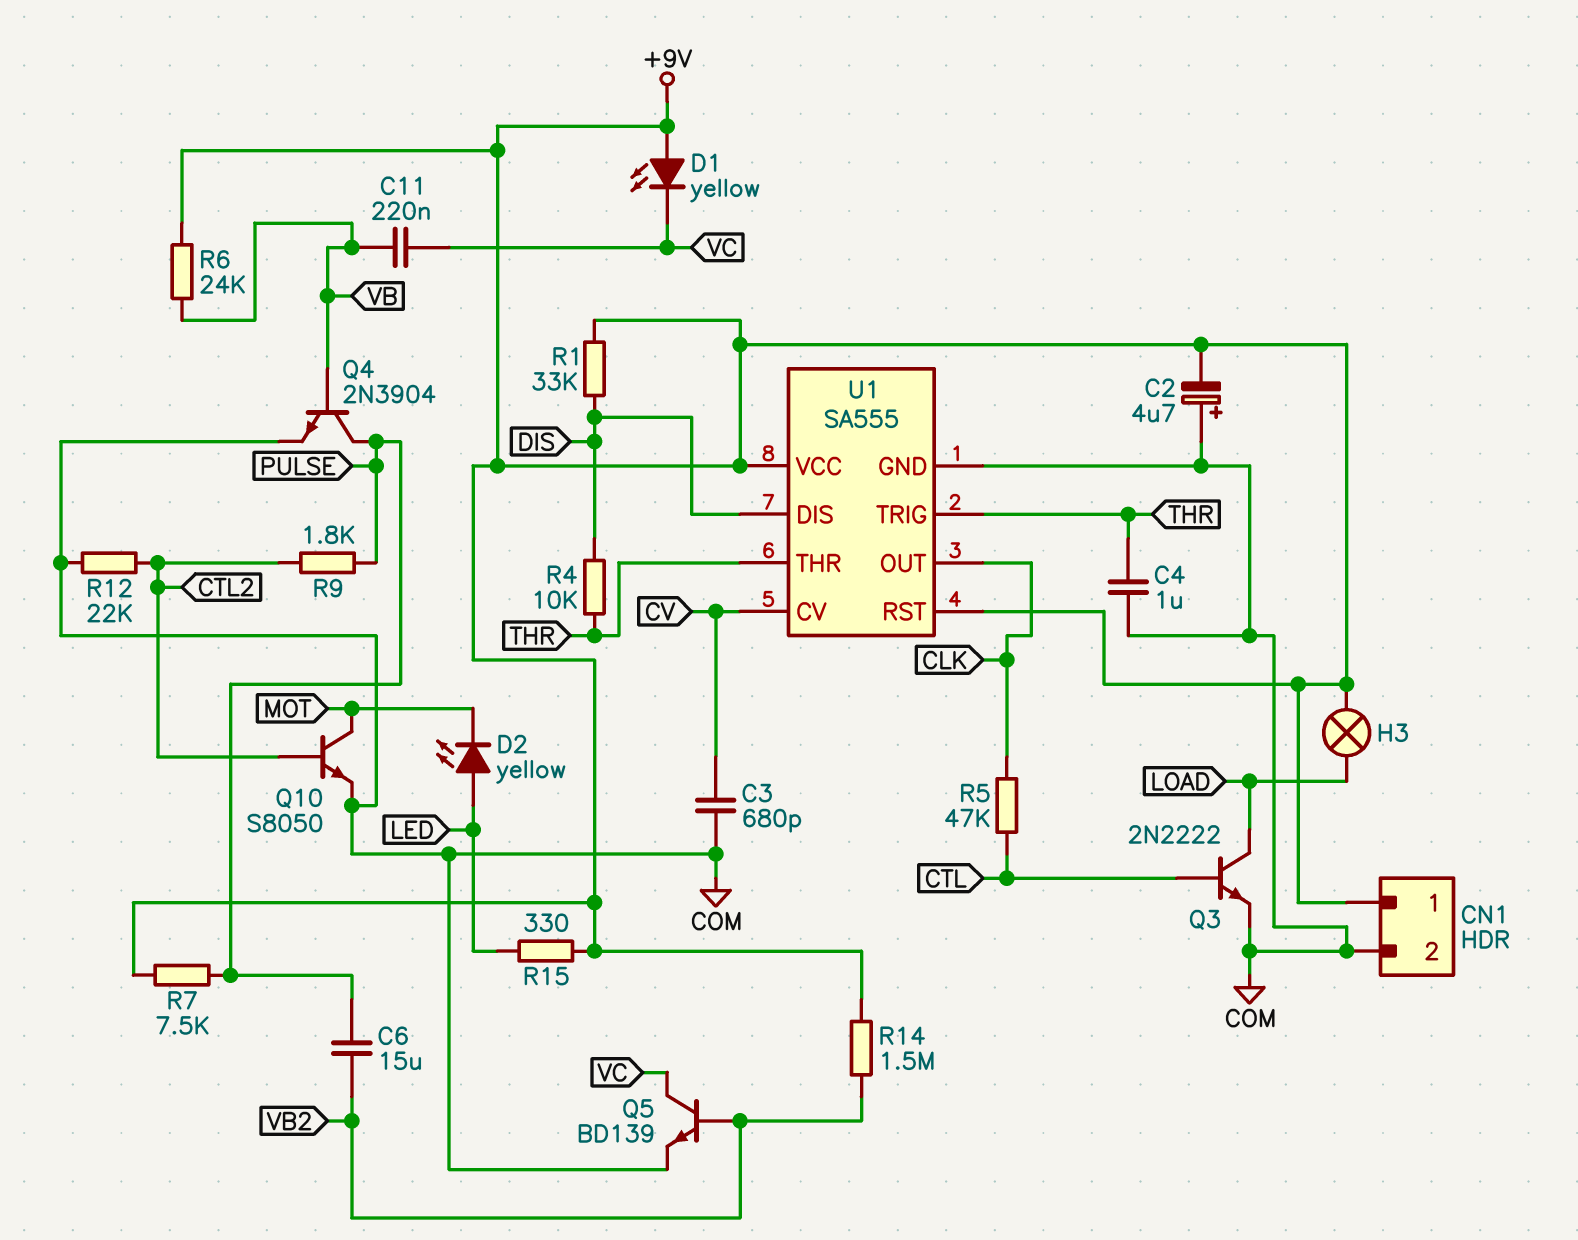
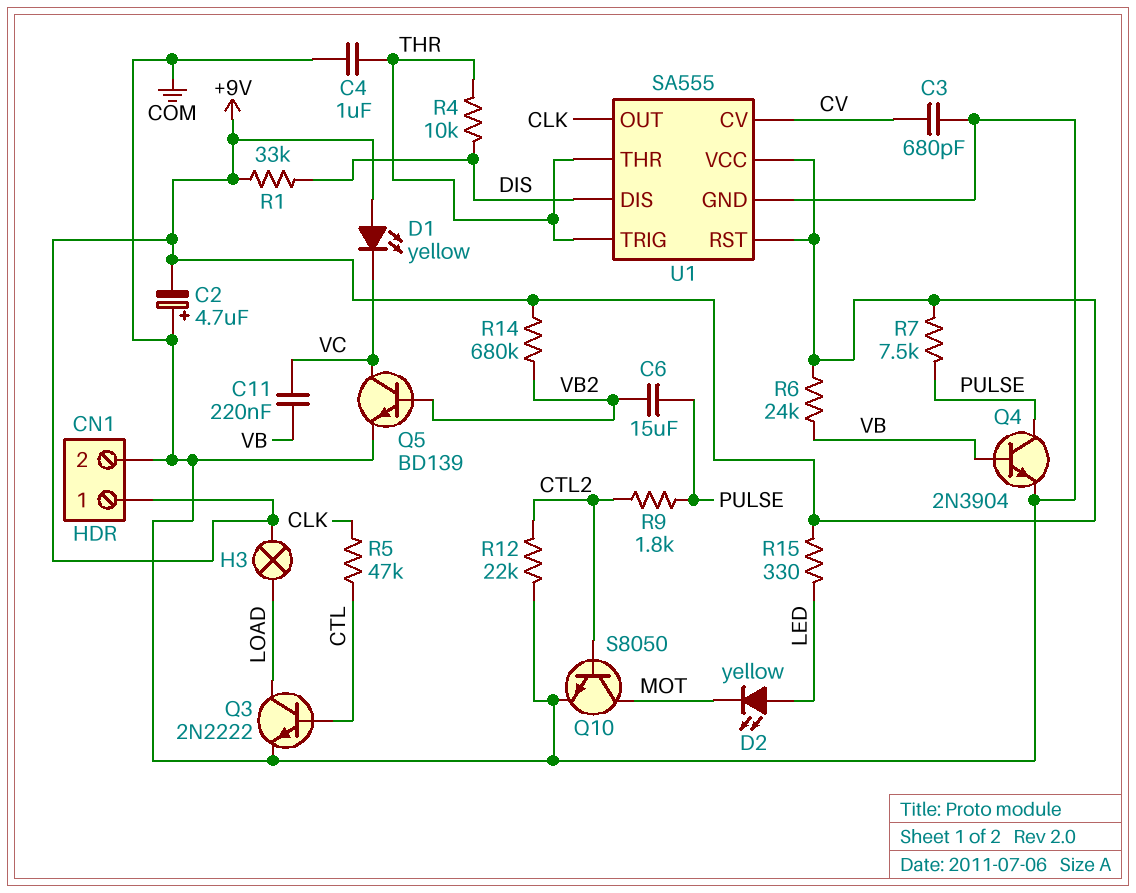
R14: 1.5M (+9V, VB2) -> 680k (+9V, VB2)

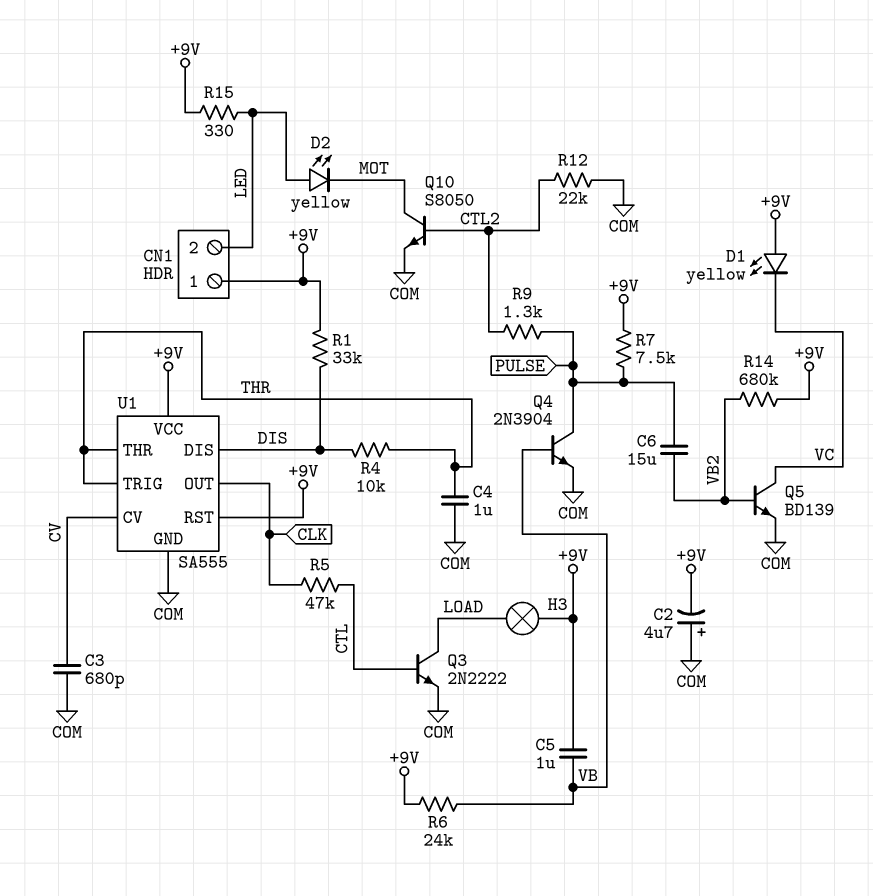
C5: none -> 1uF (+9V, VB)
C11: 220nF (VB, VC) -> none
CN1 pin 2: COM -> LED
R9: 1.8k (CTL2, PULSE) -> 1.3k (CTL2, PULSE)

